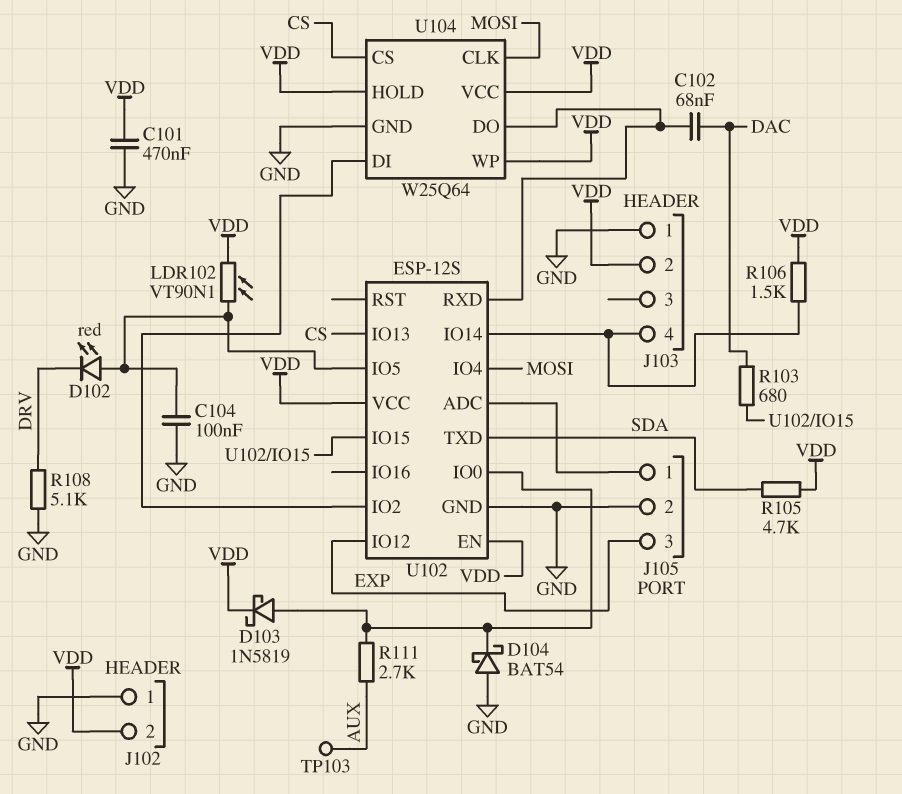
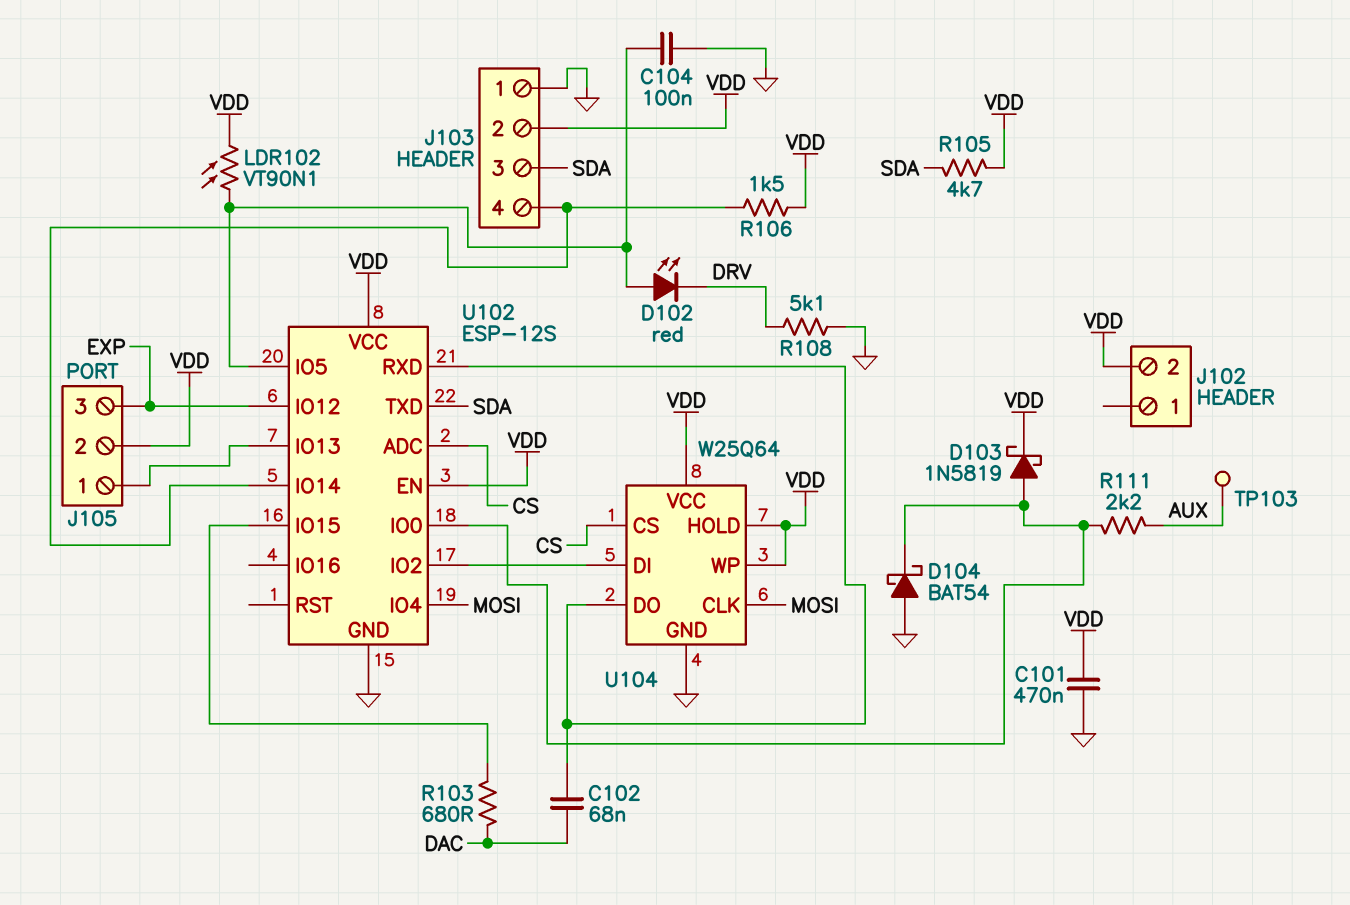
J102 pin 1: GND -> none
J103 pin 3: none -> SDA
J105 pin 2: GND -> VDD
R111: 2.7k (AUX, U102/IO0) -> 2.2k (AUX, U102/IO0)
U102 pin ADC: J105/1 -> CS
U102 pin IO13: CS -> J105/1

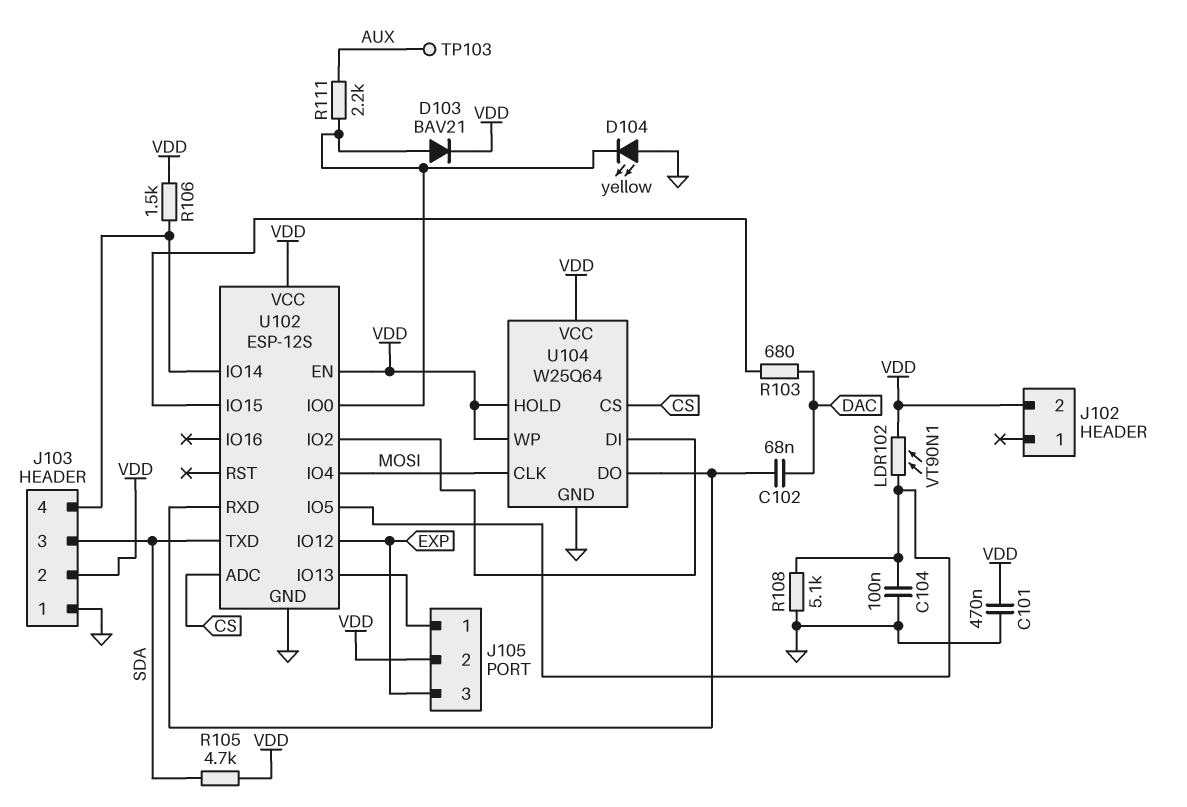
D102: LED red (A U102/IO5, K DRV) -> none
D103: schottky 1N5819 (A U102/IO0, K VDD) -> diode BAV21 (A U102/IO0, K VDD)
D104: schottky BAT54 (A GND, K U102/IO0) -> LED yellow (A GND, K U102/IO0)
R108: 5.1k (DRV, GND) -> 5.1k (GND, U102/IO5)

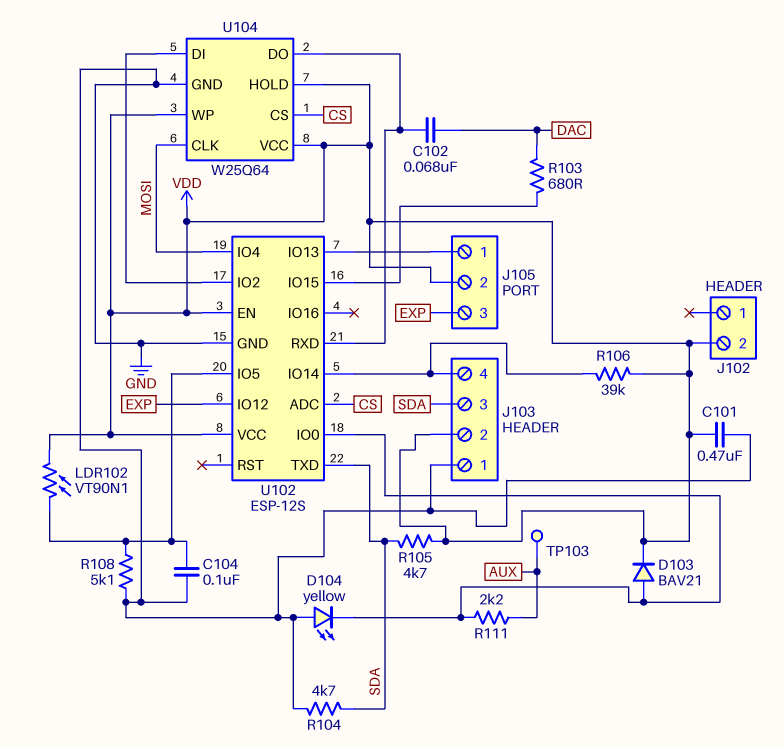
R104: none -> 4.7k (GND, SDA)
R106: 1.5k (J103/4, VDD) -> 39k (J103/4, VDD)

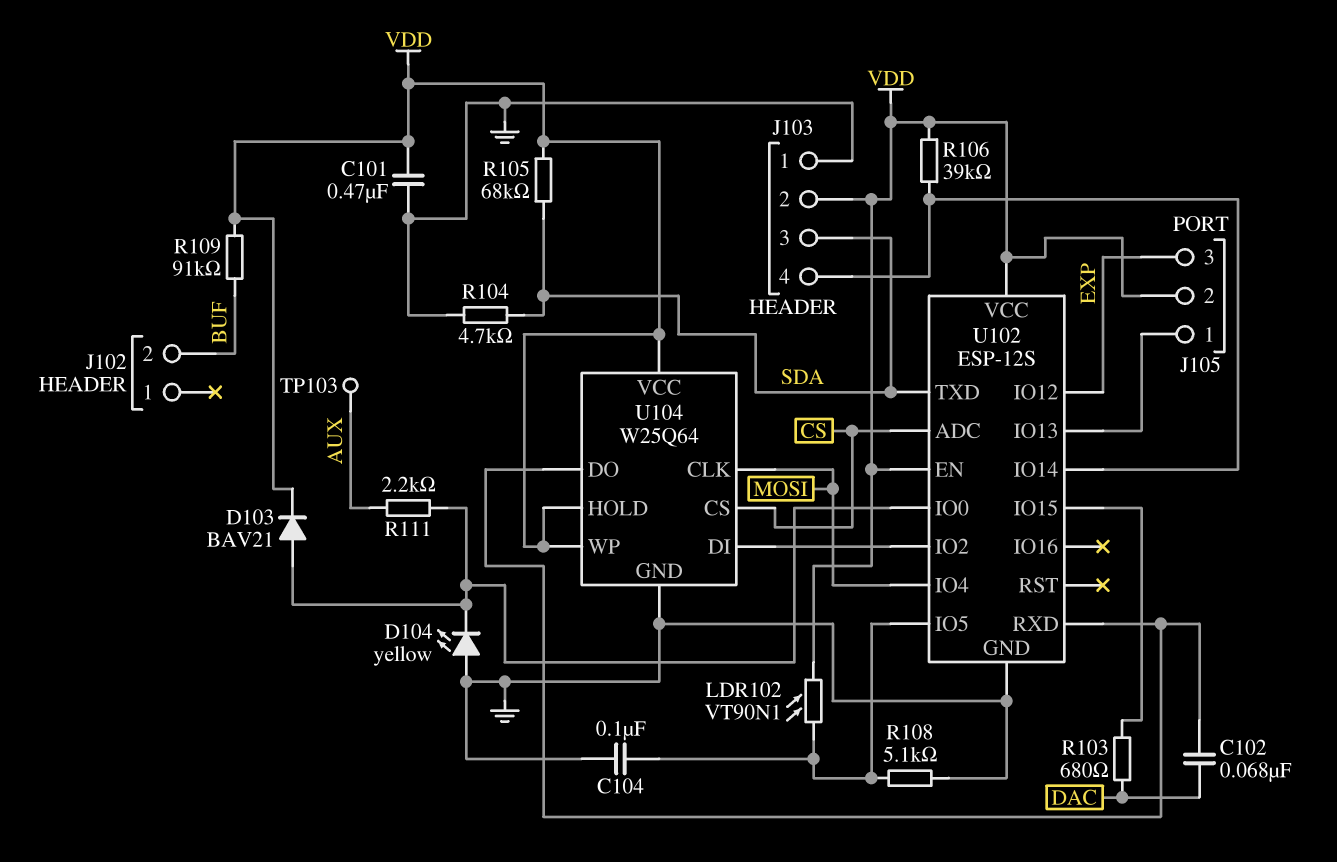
J102 pin 2: VDD -> BUF
R105: 4.7k (SDA, VDD) -> 68k (SDA, VDD)
R109: none -> 91k (BUF, VDD)

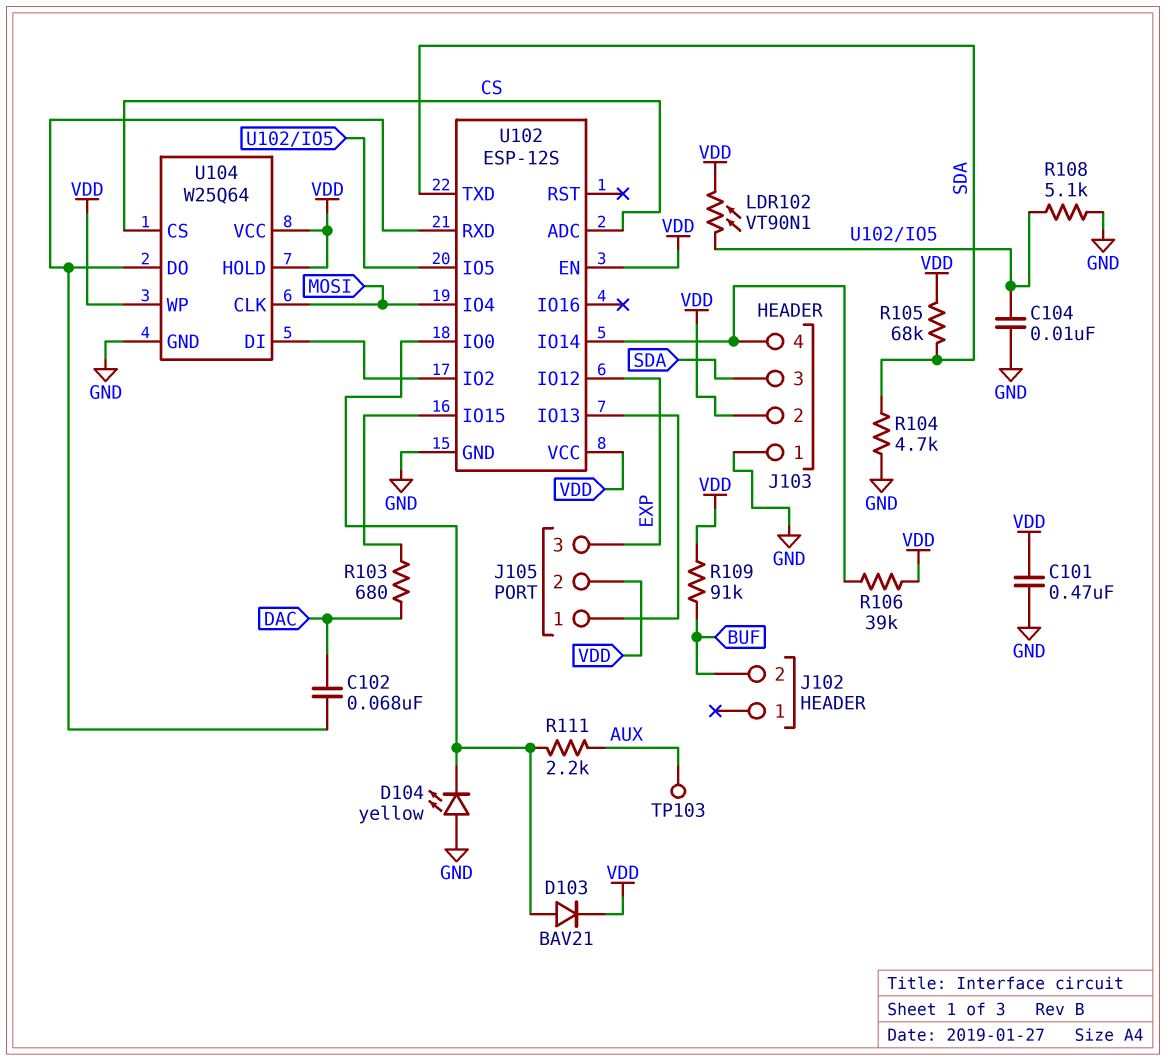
C104: 100nF (GND, U102/IO5) -> 10nF (GND, U102/IO5)

